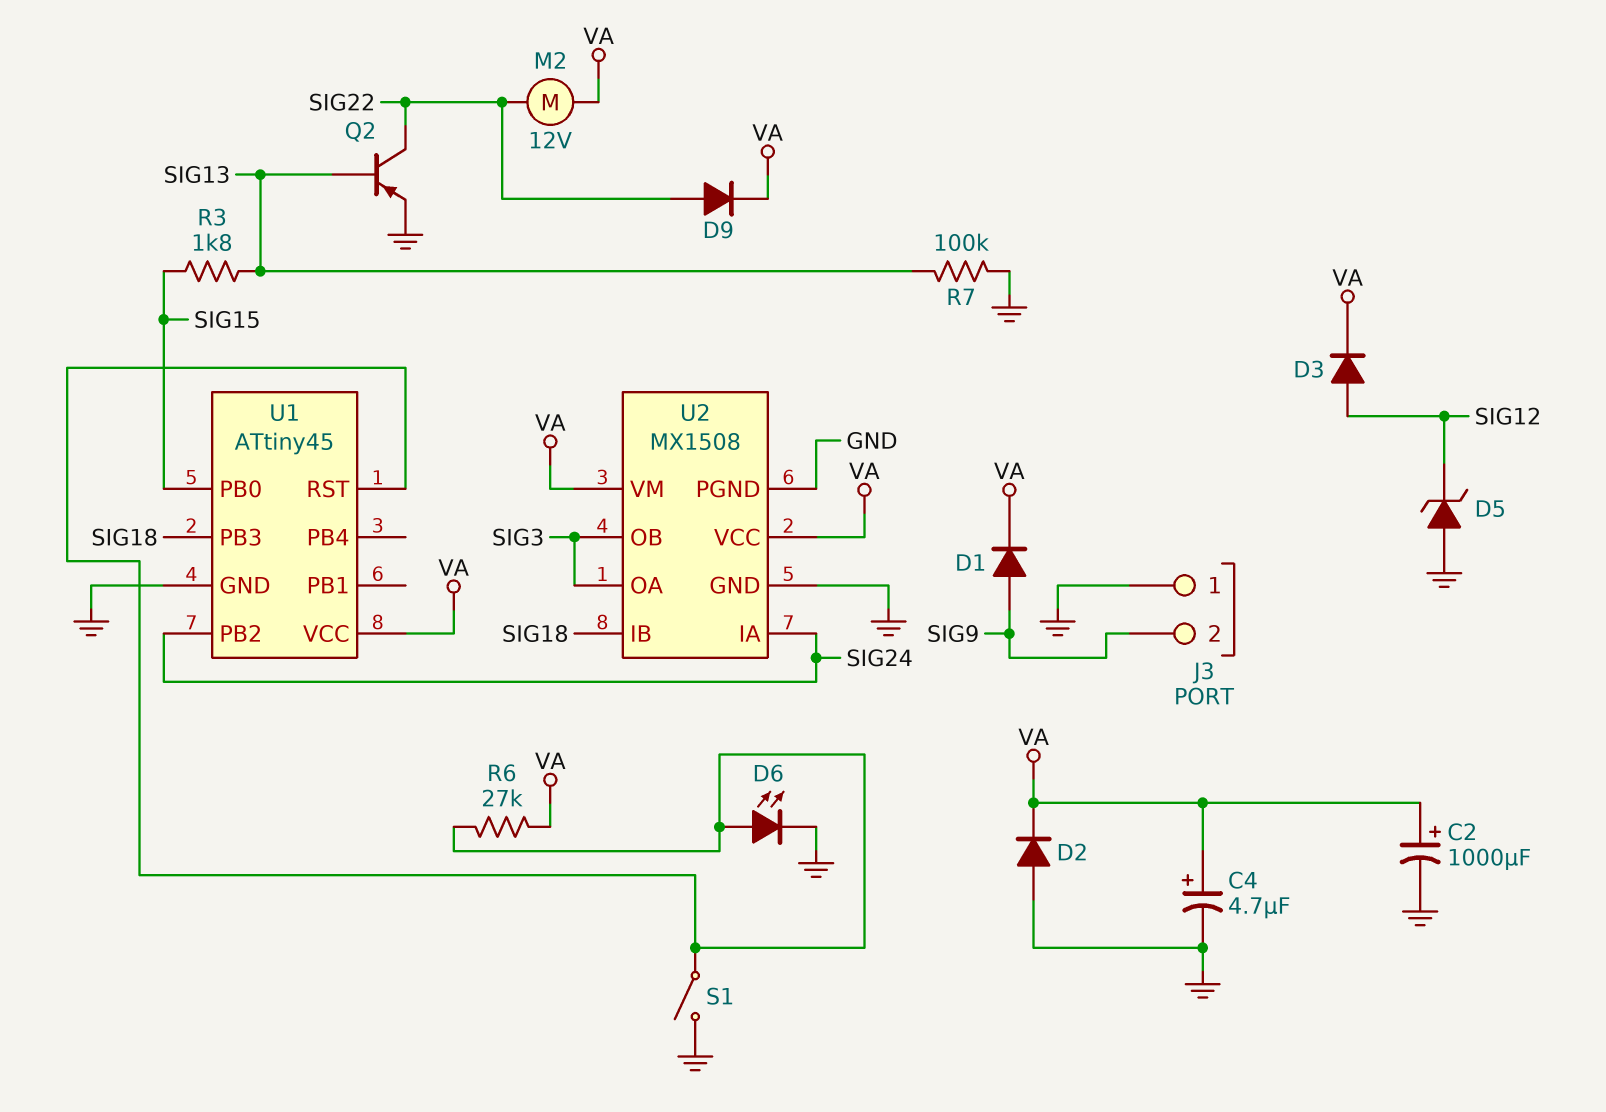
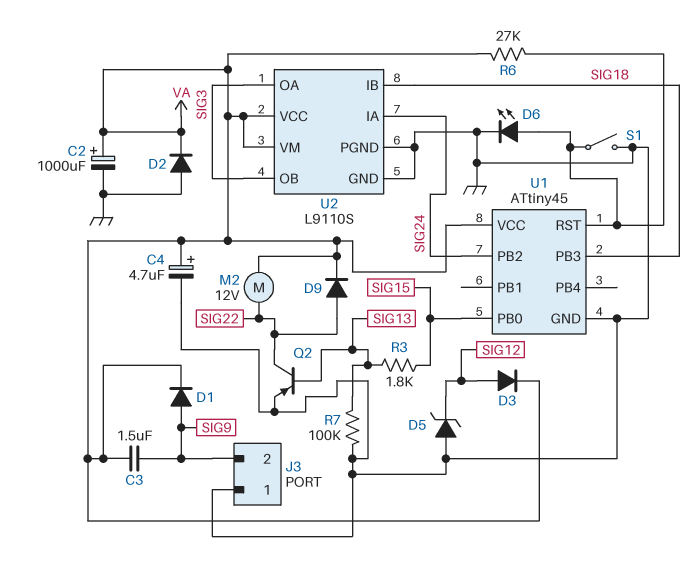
C3: none -> 1.5uF (SIG9, VA)
U2: MX1508 -> L9110S

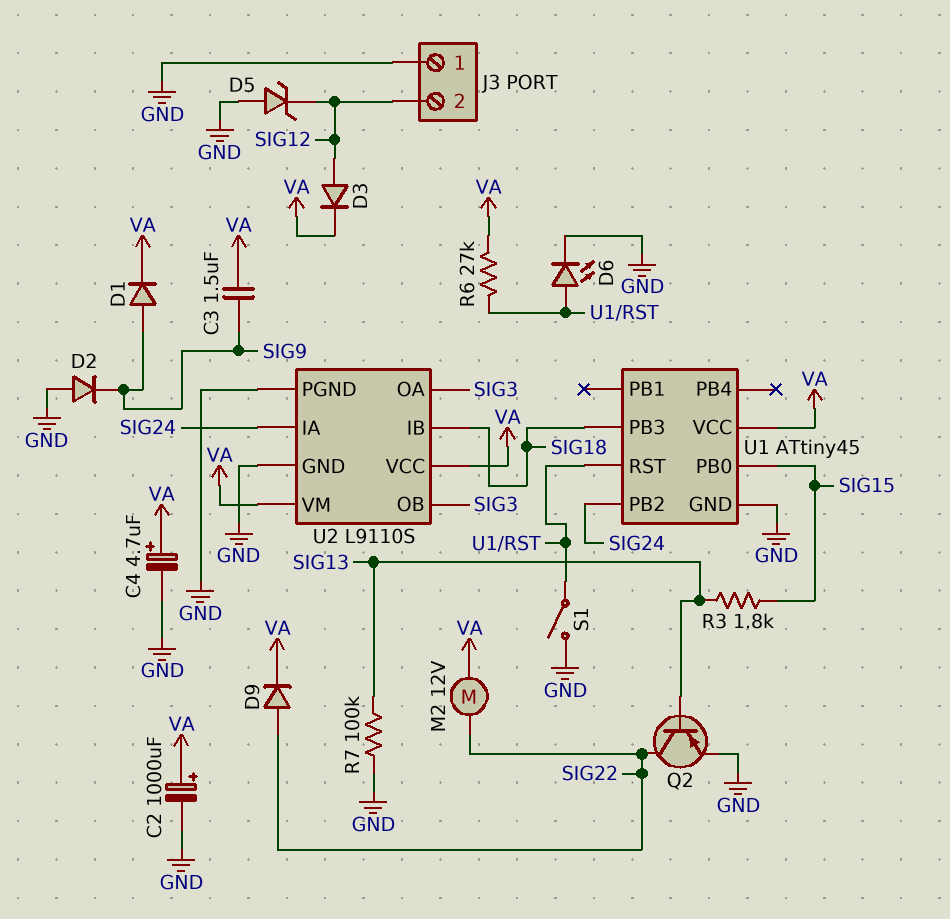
D2: diode (A GND, K VA) -> diode (A GND, K SIG9)
J3 pin 2: SIG9 -> SIG12

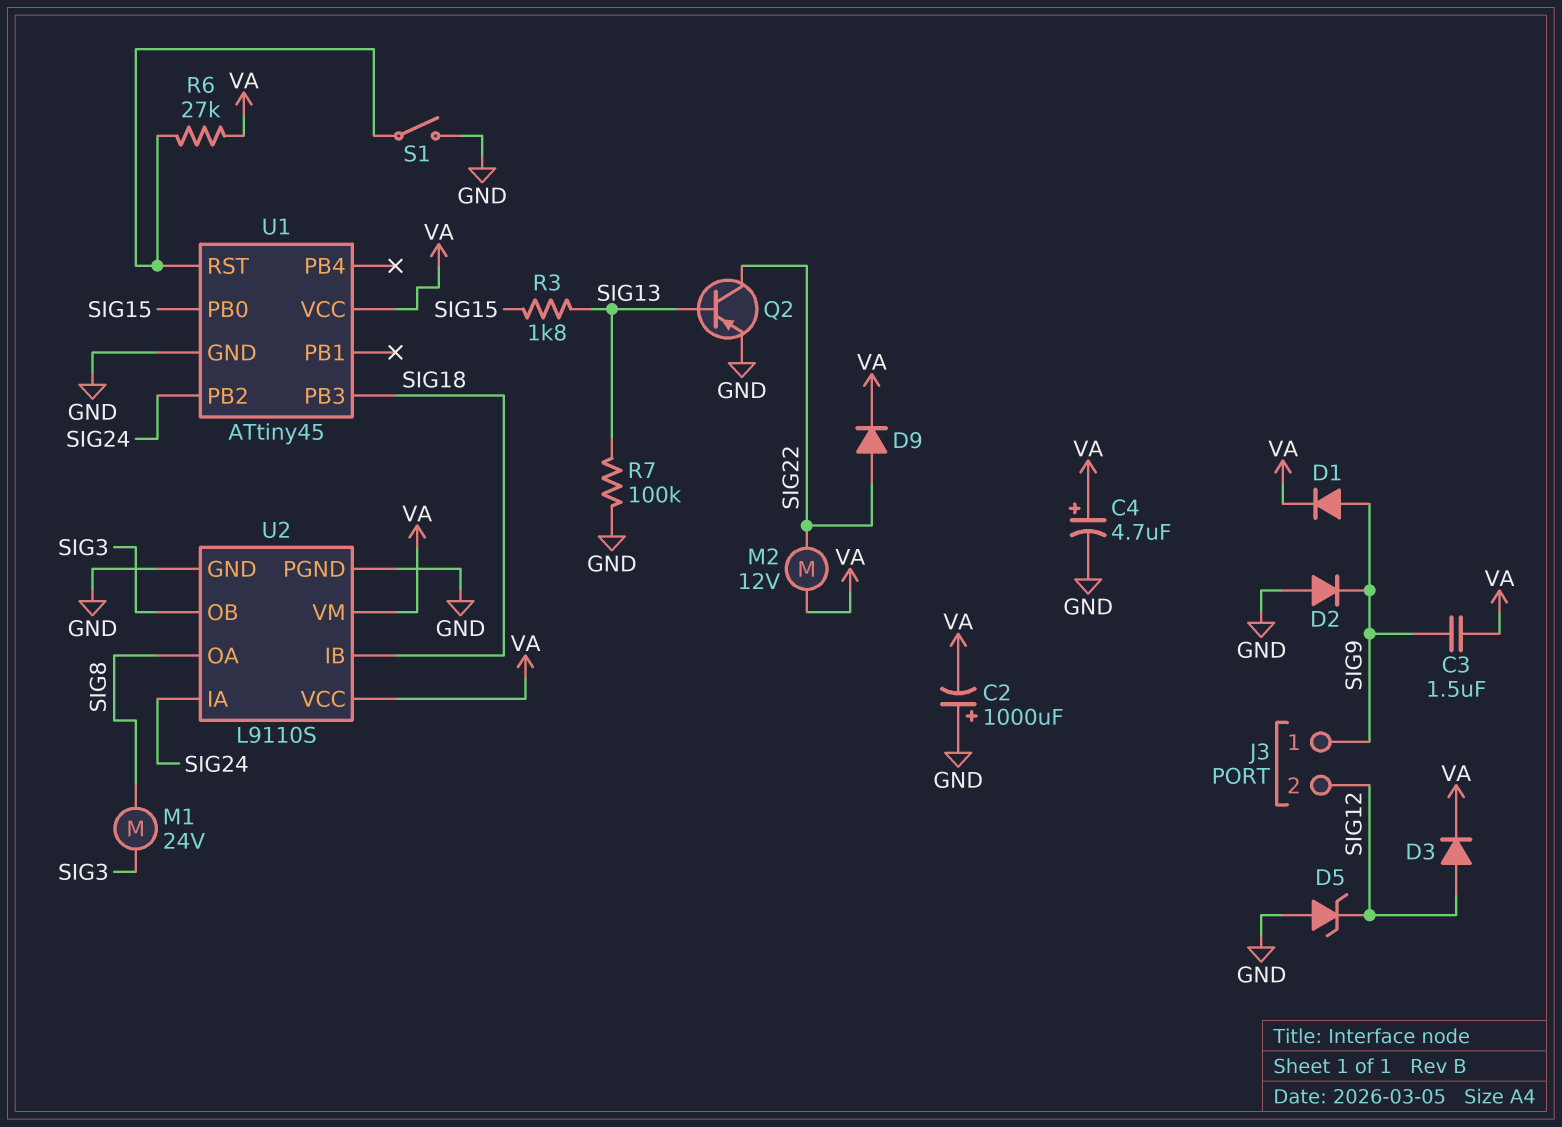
C2: 1000uF (plus VA, minus GND) -> 1000uF (plus GND, minus VA)
D6: LED (A U1/RST, K GND) -> none
J3 pin 1: GND -> SIG9
M1: none -> motor 24V (SIG3, SIG8)
U2 pin OA: SIG3 -> SIG8

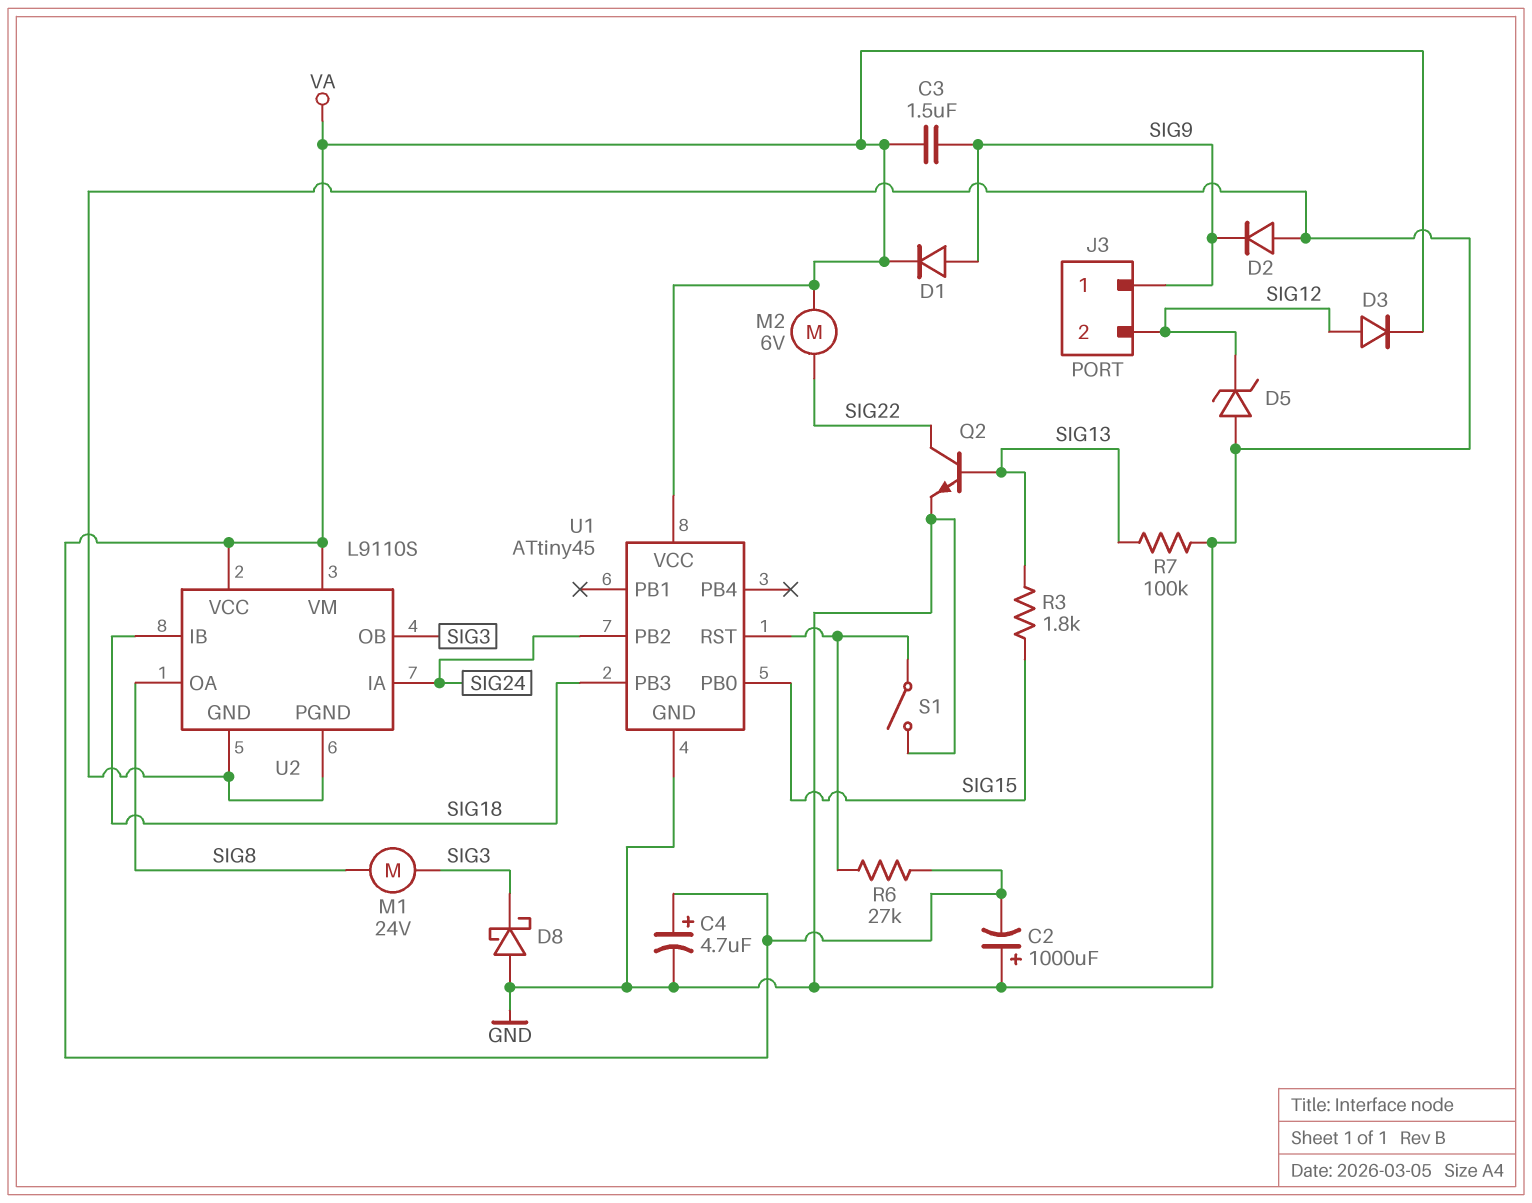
D8: none -> schottky (A GND, K SIG3)
D9: diode (A SIG22, K VA) -> none
M2: motor 12V (SIG22, VA) -> motor 6V (SIG22, VA)
Q2: PNP (B SIG13, C SIG22, E GND) -> NPN (B SIG13, C SIG22, E GND)

